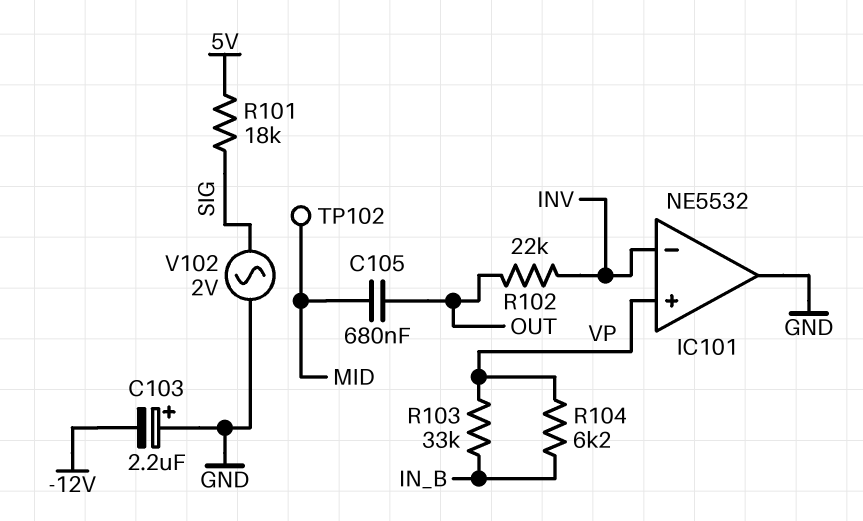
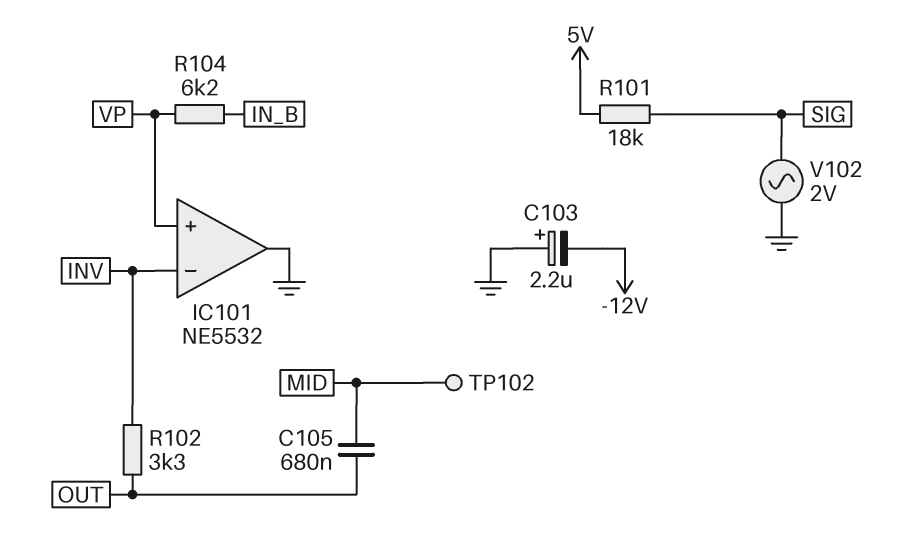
R102: 22k (INV, OUT) -> 3.3k (INV, OUT)
R103: 33k (IN_B, VP) -> none

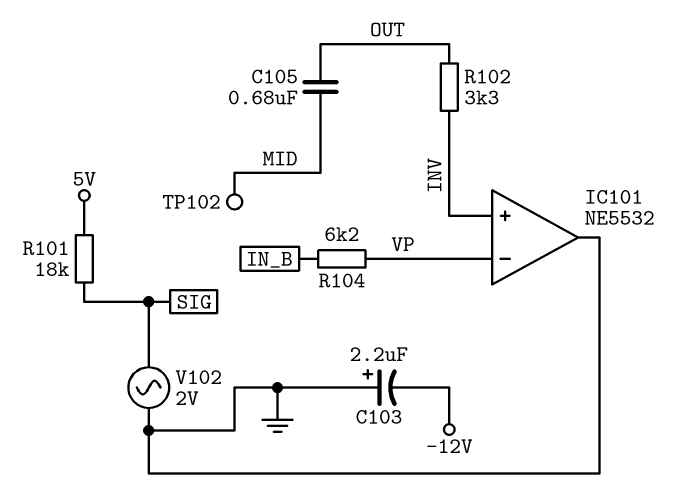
IC101 pin in+: VP -> INV
IC101 pin in-: INV -> VP

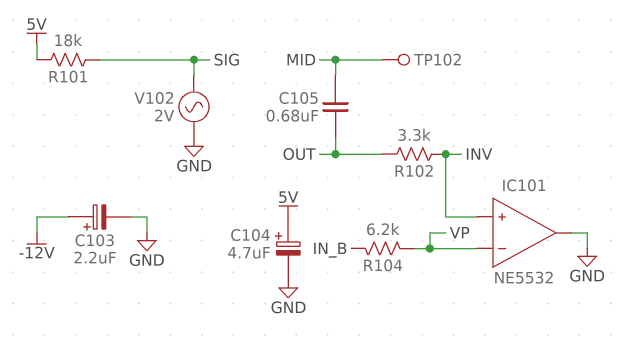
C103: 2.2uF (plus GND, minus -12V) -> 2.2uF (plus -12V, minus GND)
C104: none -> 4.7uF (plus 5V, minus GND)

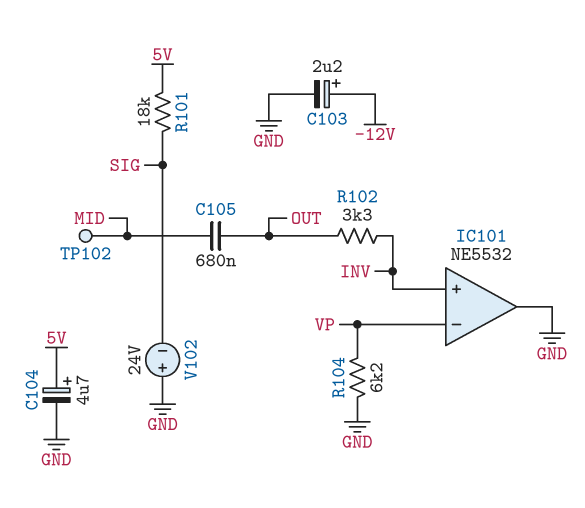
R104: 6.2k (IN_B, VP) -> 6.2k (GND, VP)
V102: AC 2V (GND, SIG) -> 24V (plus GND, minus SIG)

